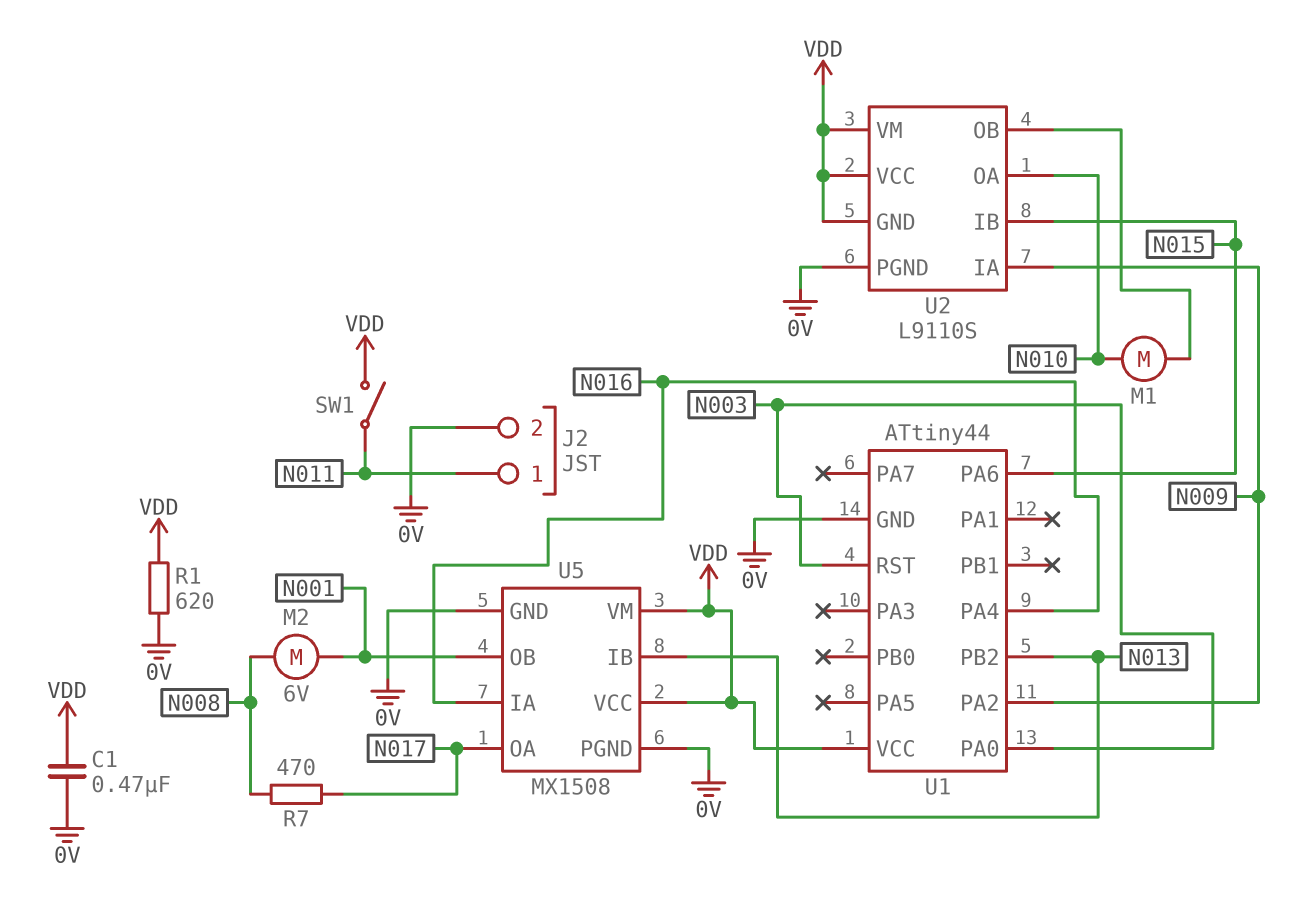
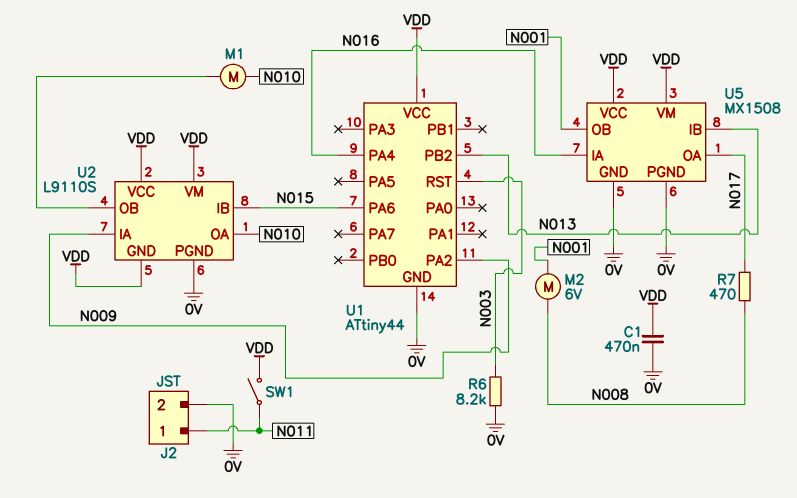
R1: 620 (0V, VDD) -> none
R6: none -> 8.2k (0V, N003)
U1 pin PA0: N003 -> none

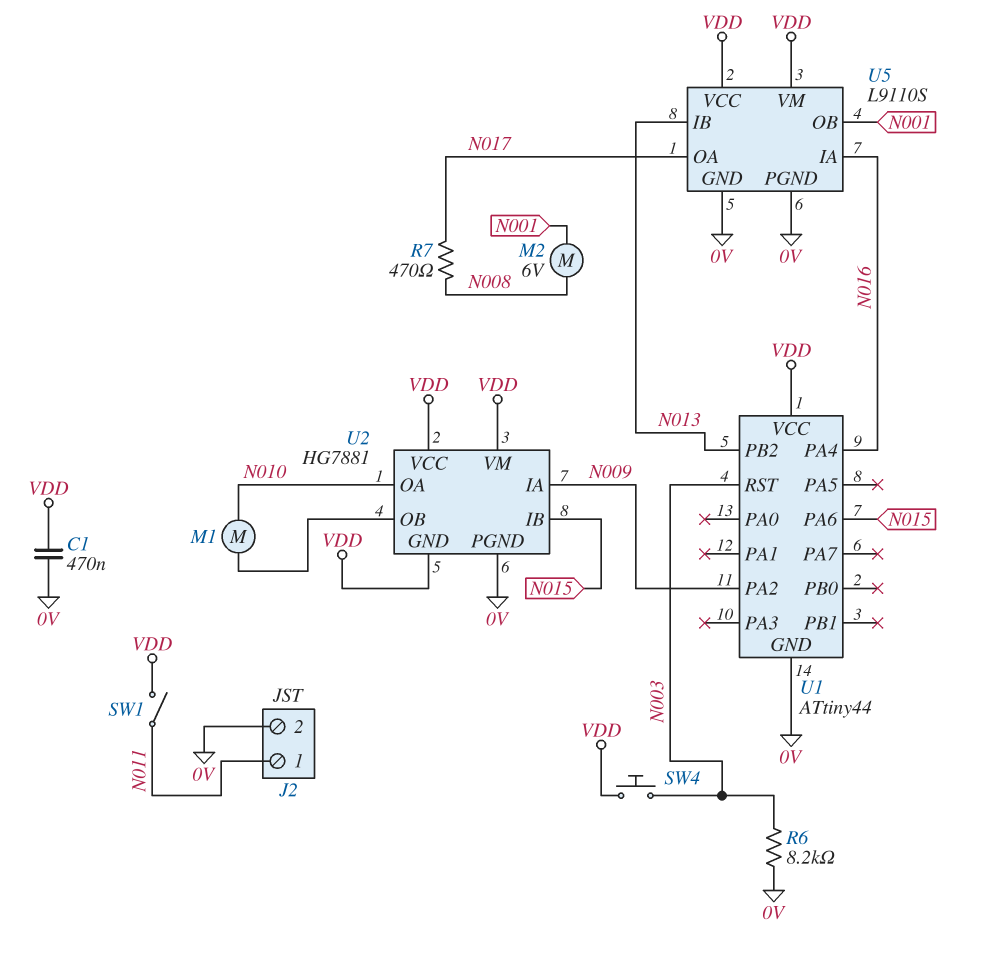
SW4: none -> button (N003, VDD)
U2: L9110S -> HG7881
U5: MX1508 -> L9110S

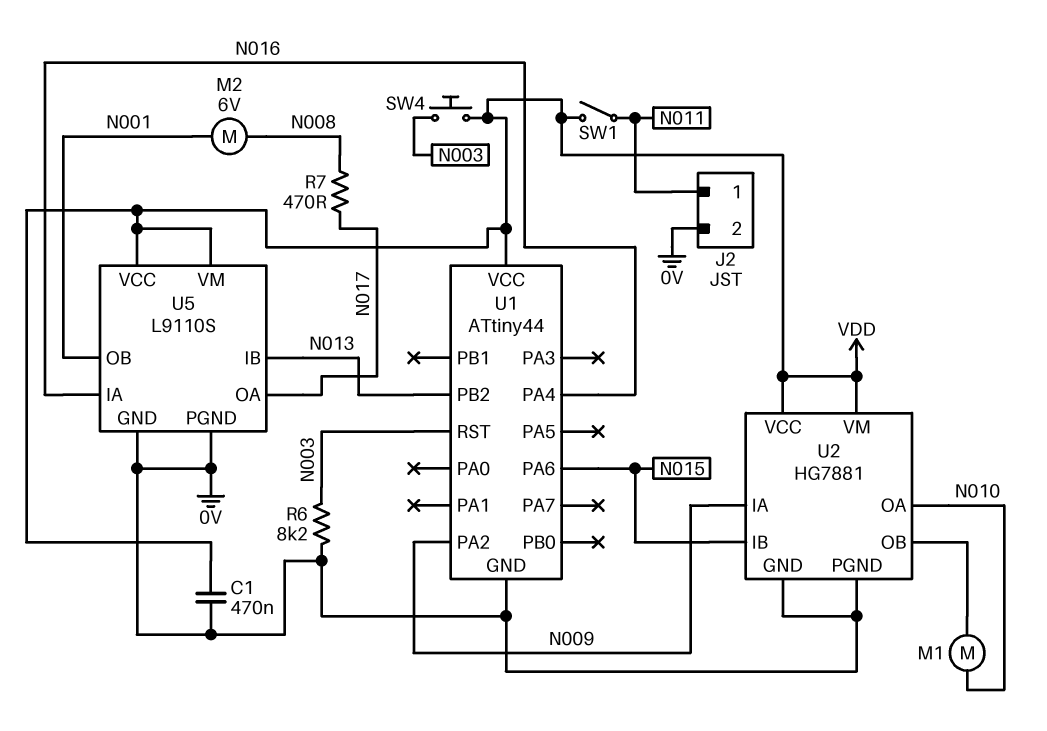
U2 pin GND: VDD -> 0V

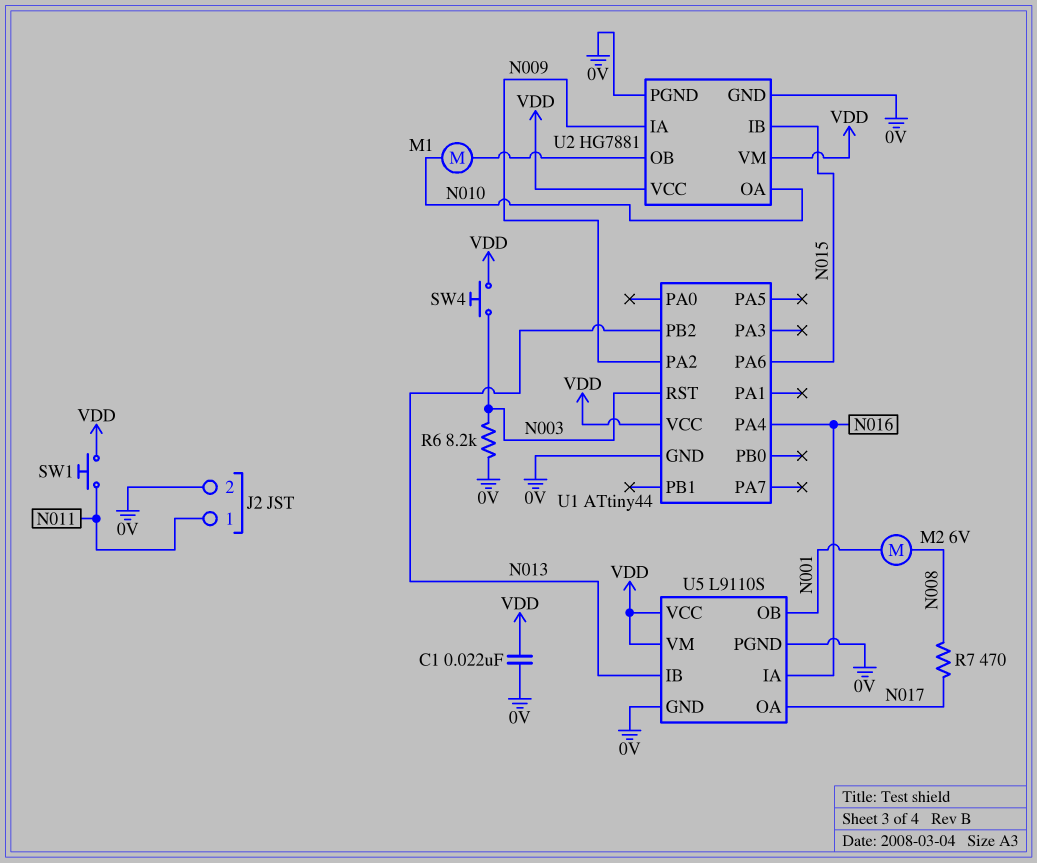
C1: 470nF (0V, VDD) -> 22nF (0V, VDD)
SW1: switch (N011, VDD) -> button (N011, VDD)

